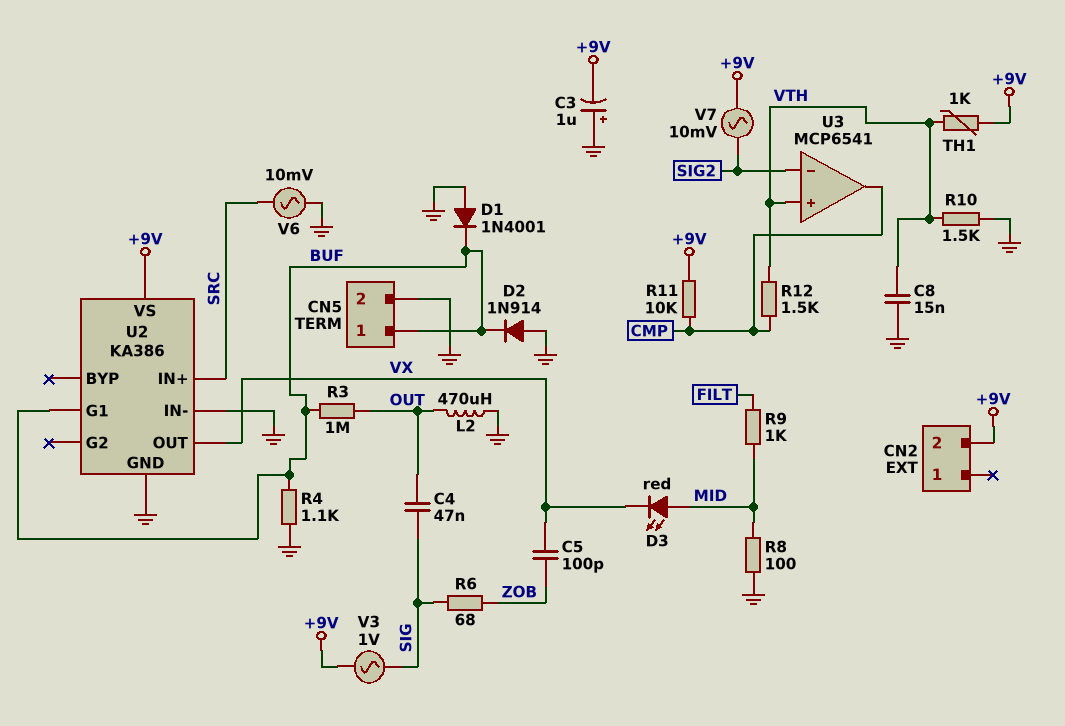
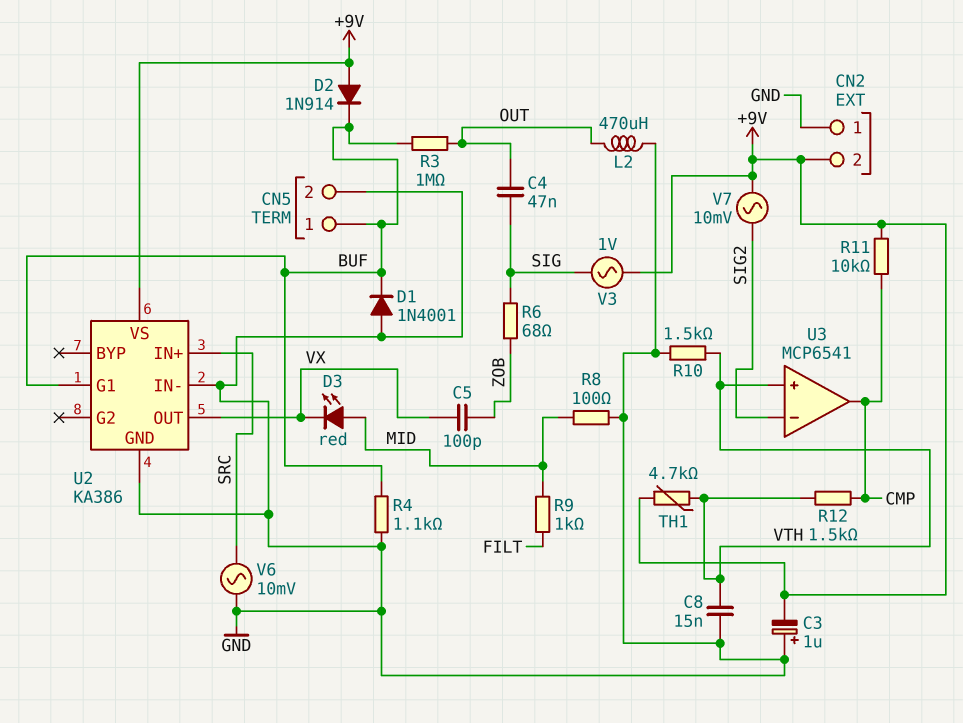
CN2 pin 1: none -> GND
D2: diode 1N914 (A GND, K BUF) -> diode 1N914 (A +9V, K BUF)
TH1: 1k (+9V, VTH) -> 4.7k (+9V, VTH)

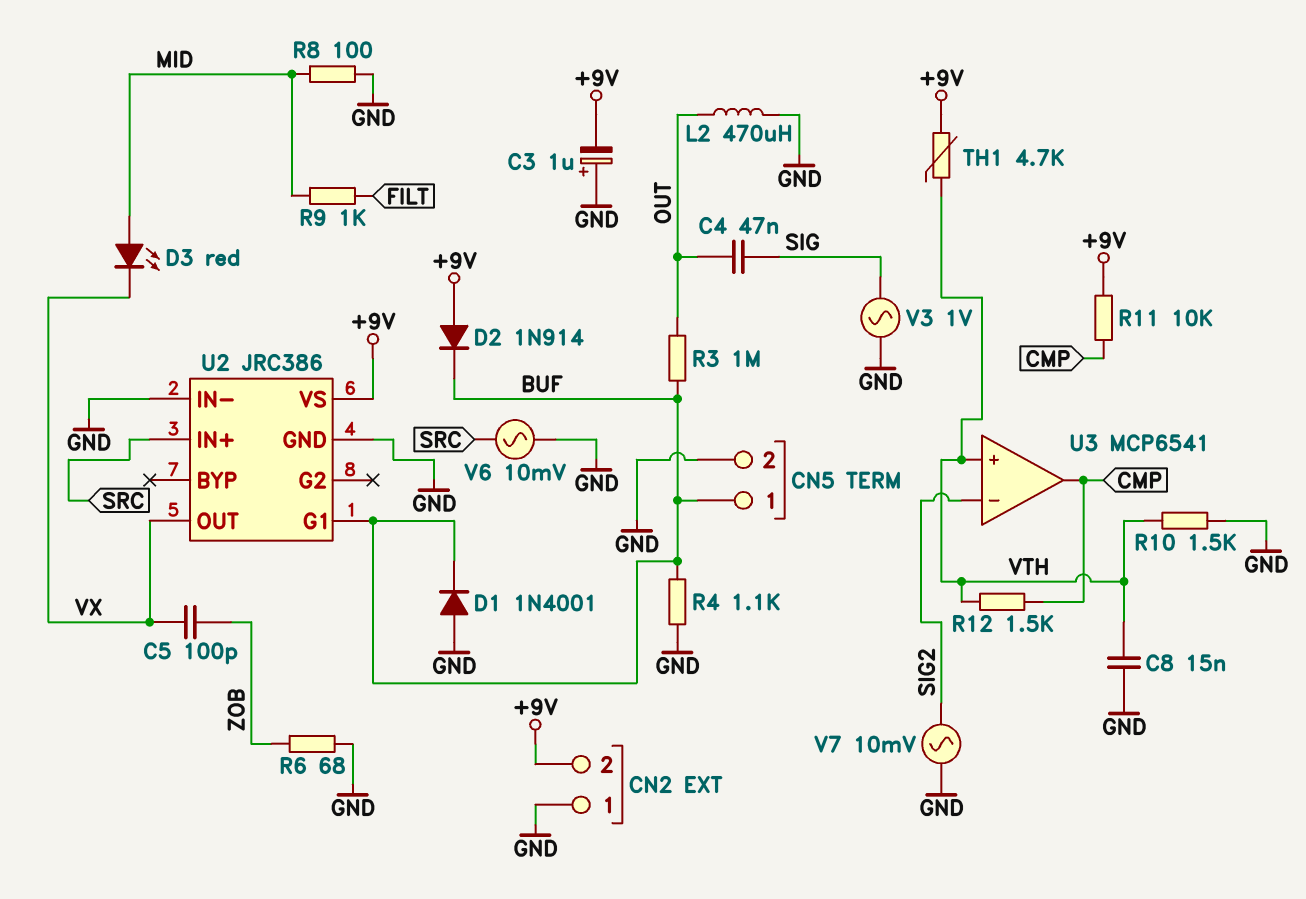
R6: 68 (SIG, ZOB) -> 68 (GND, ZOB)
U2: KA386 -> JRC386
V3: AC 1V (+9V, SIG) -> AC 1V (GND, SIG)
V7: AC 10mV (+9V, SIG2) -> AC 10mV (GND, SIG2)

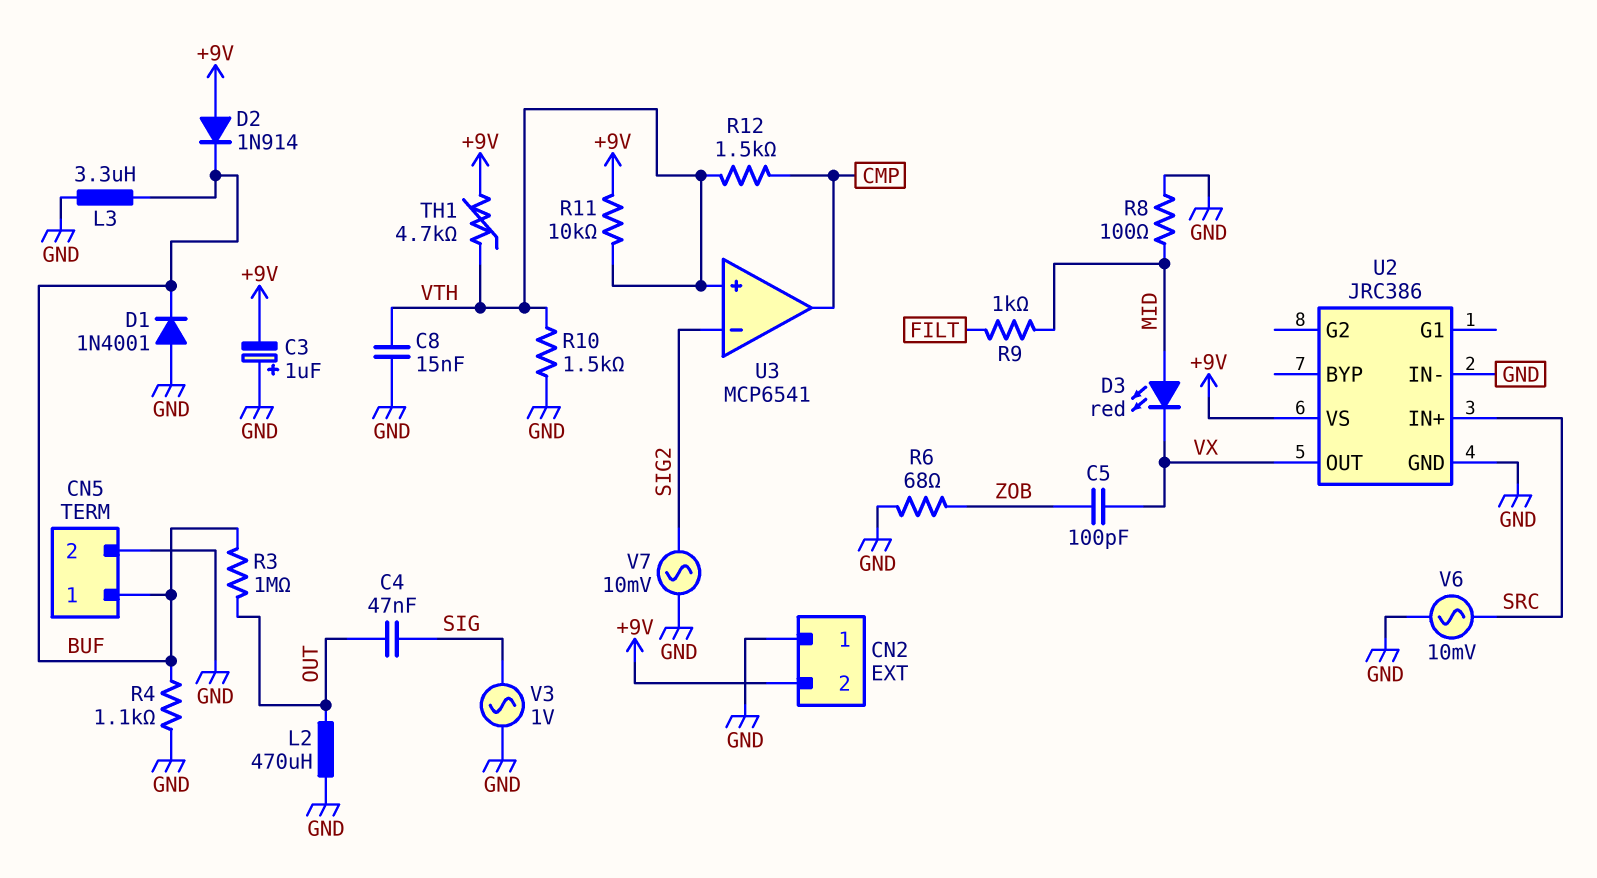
L3: none -> 3.3uH (BUF, GND)
R11: 10k (+9V, CMP) -> 10k (+9V, VTH)
U2 pin G1: BUF -> none

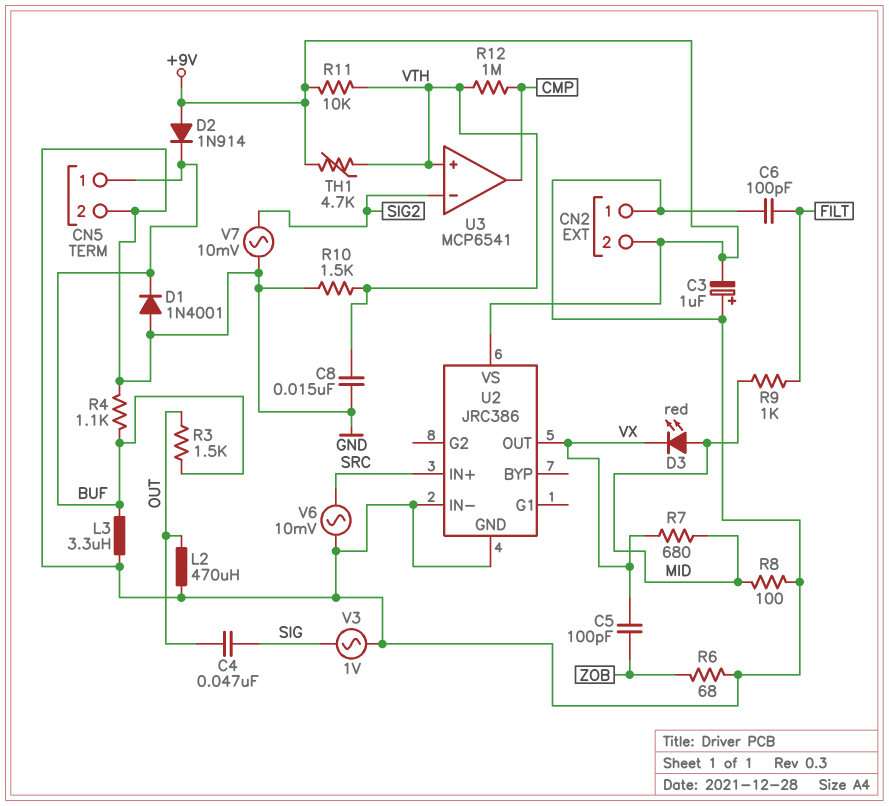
C6: none -> 100pF (FILT, GND)
R3: 1M (BUF, OUT) -> 1.5k (BUF, OUT)
R7: none -> 680 (MID, VX)
R12: 1.5k (CMP, VTH) -> 1M (CMP, VTH)

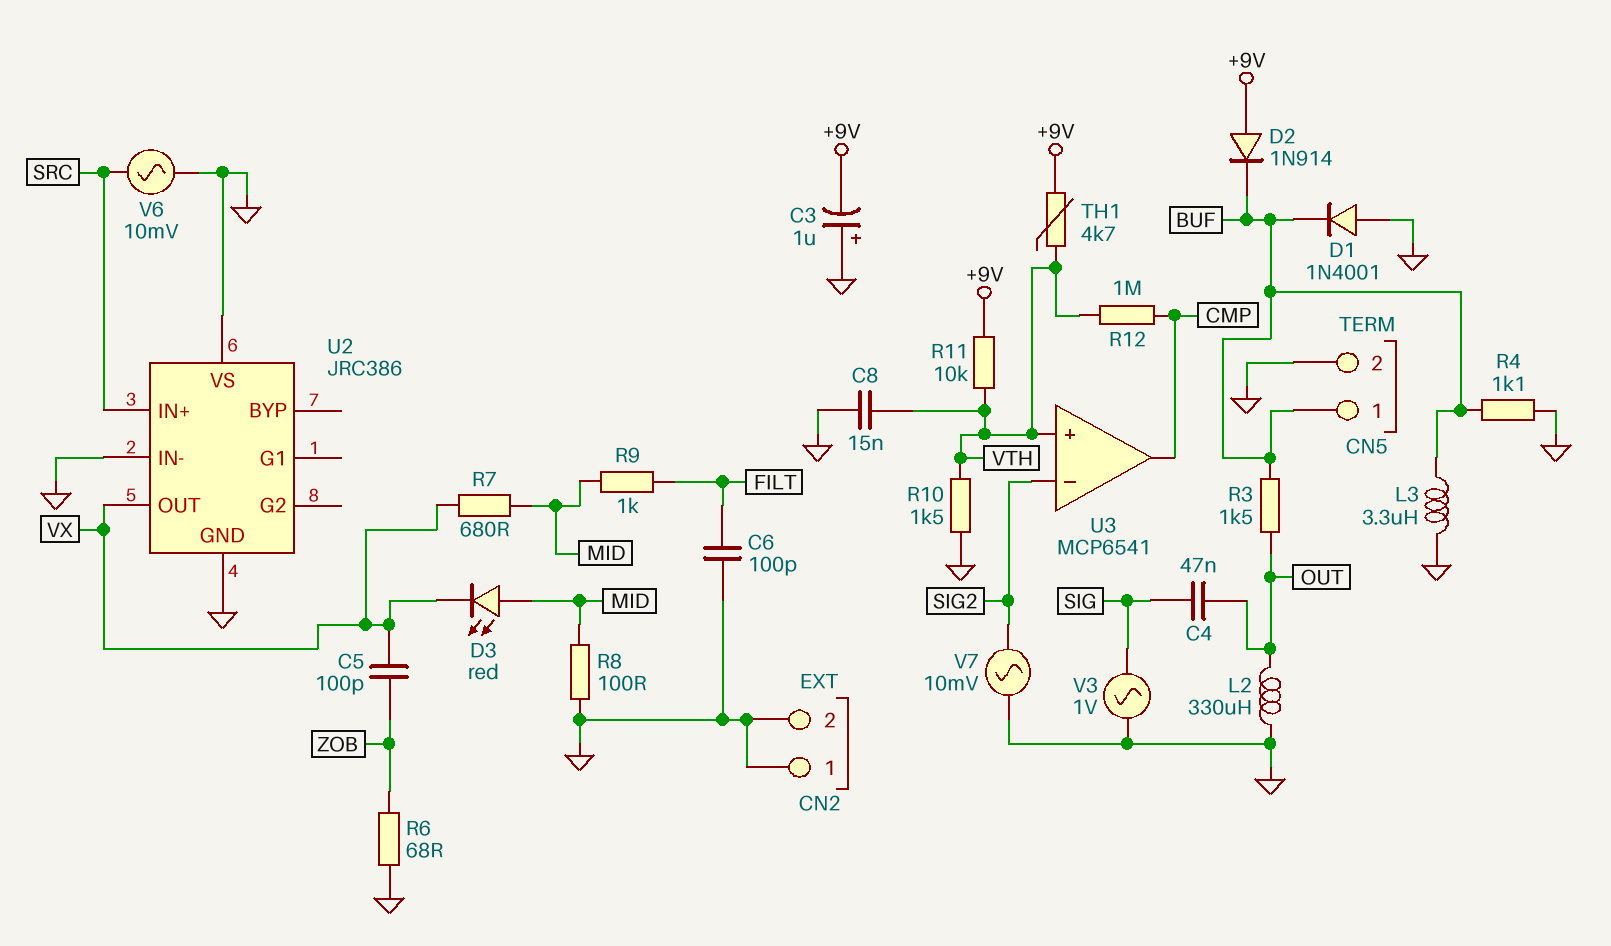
CN2 pin 2: +9V -> GND
L2: 470uH (GND, OUT) -> 330uH (GND, OUT)
U2 pin VS: +9V -> GND

